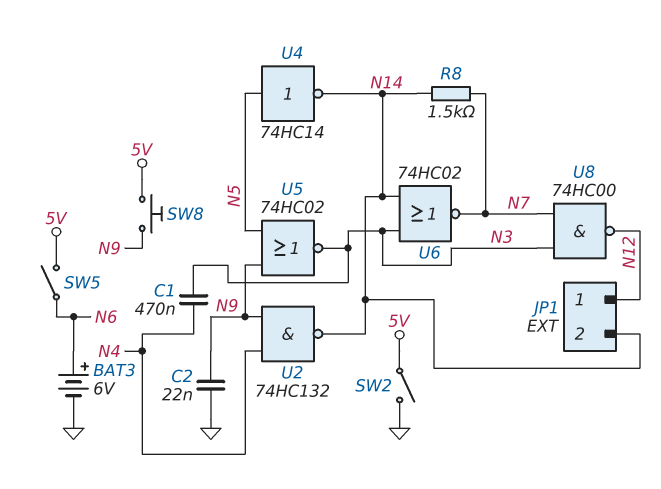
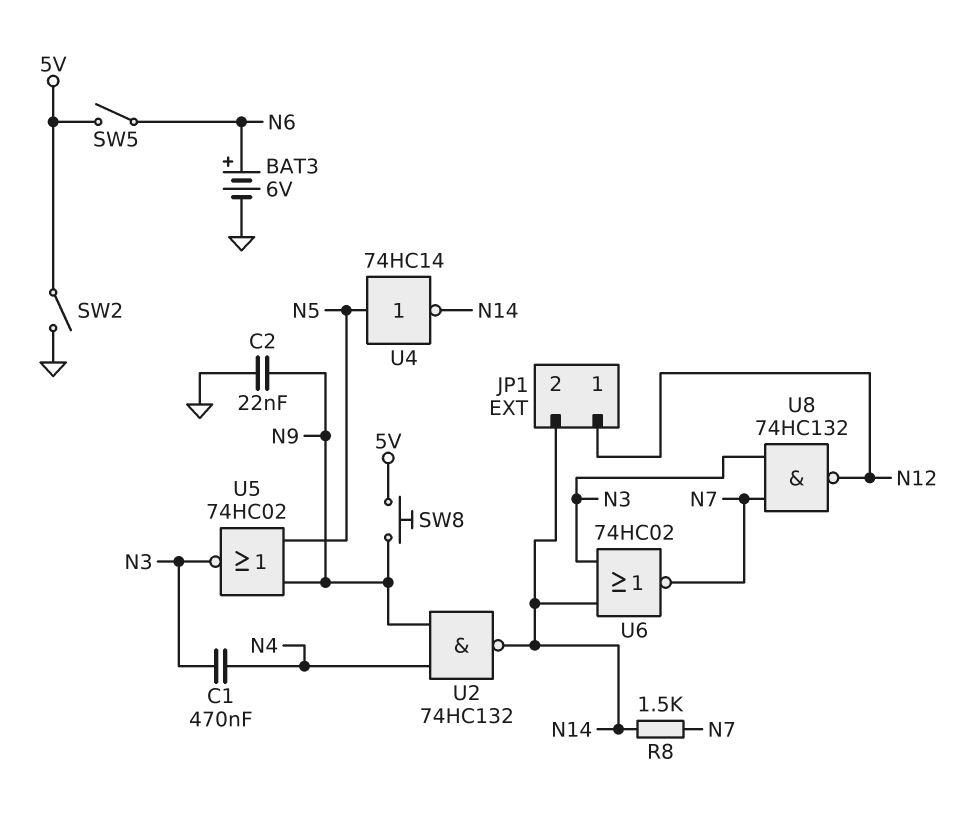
U8: NAND 74HC00 (in N3, in N7, out N12) -> NAND 74HC132 (in N3, in N7, out N12)

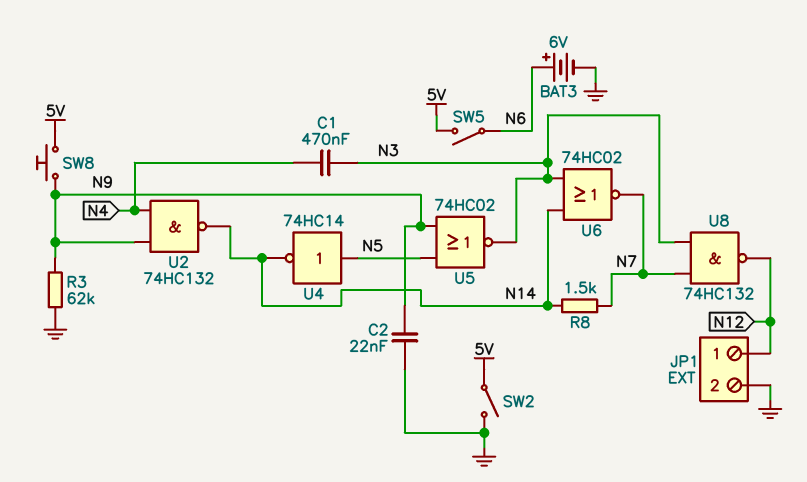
JP1 pin 2: N14 -> GND
R3: none -> 62k (GND, N9)

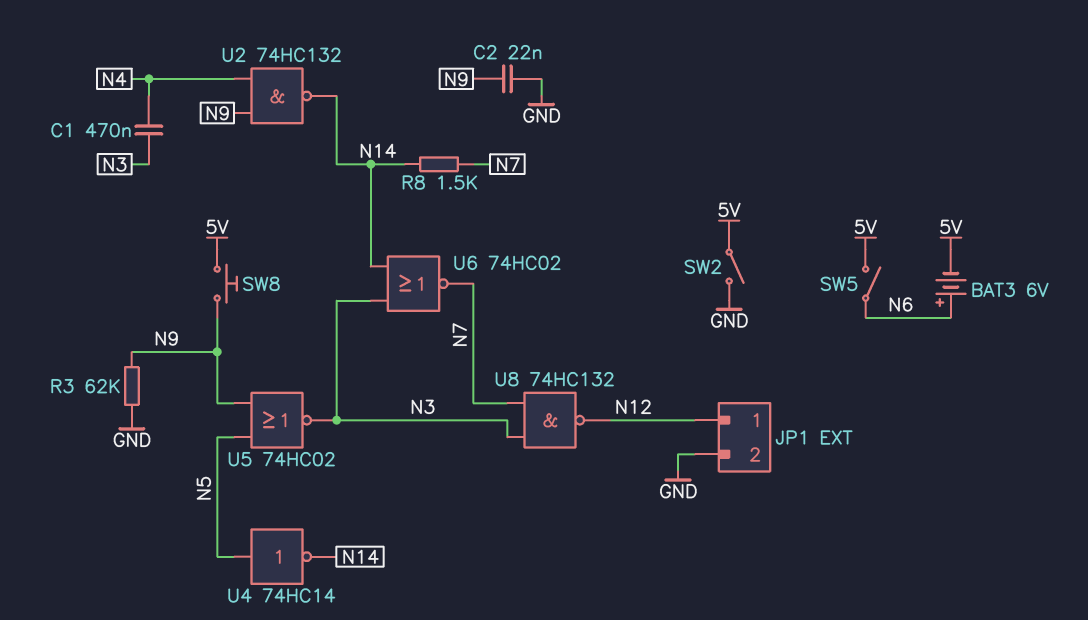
BAT3: 6V (plus N6, minus GND) -> 6V (plus N6, minus 5V)

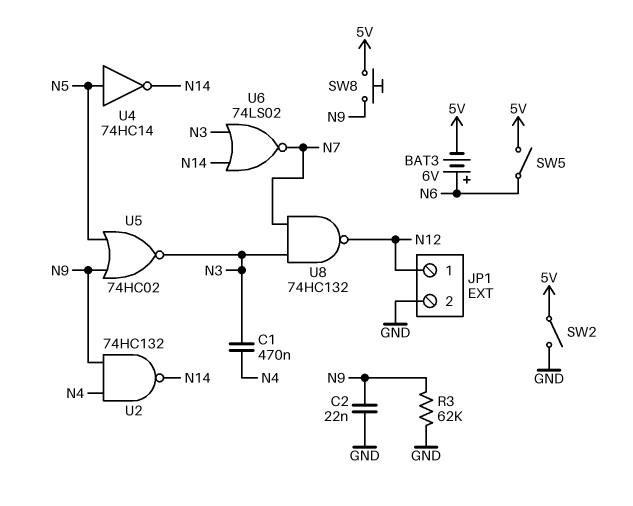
R8: 1.5k (N7, N14) -> none
U6: NOR 74HC02 (in N3, in N14, out N7) -> NOR 74LS02 (in N3, in N14, out N7)

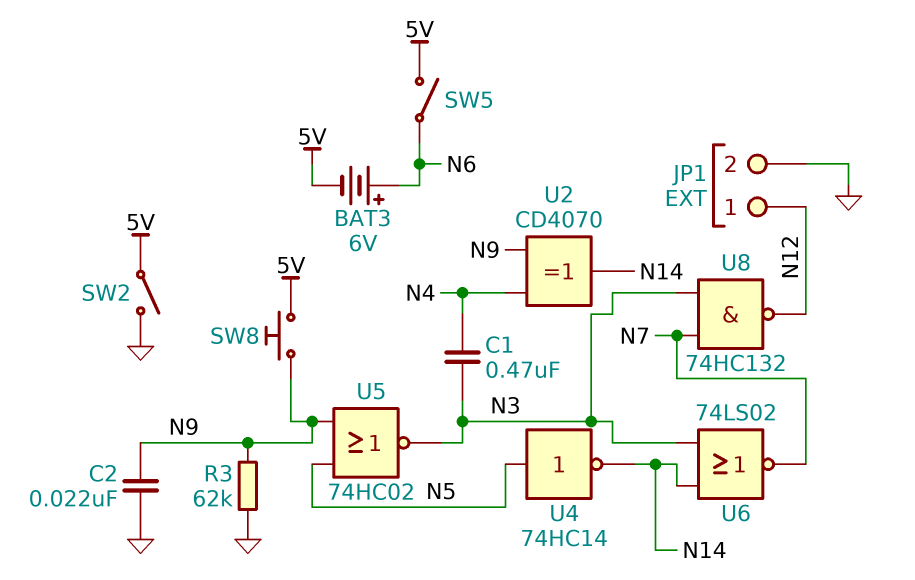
U2: NAND 74HC132 (in N4, in N9, out N14) -> XOR CD4070 (in N4, in N9, out N14)

